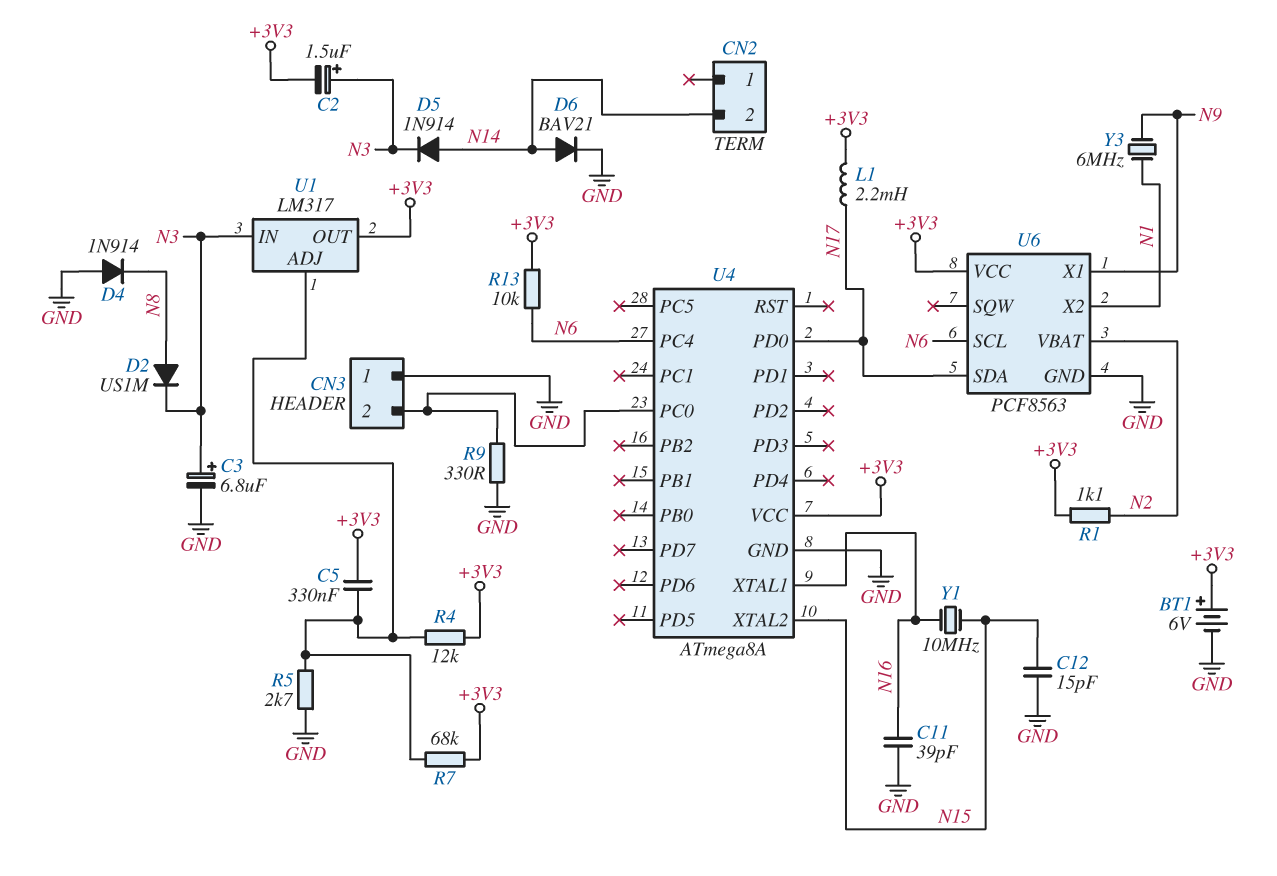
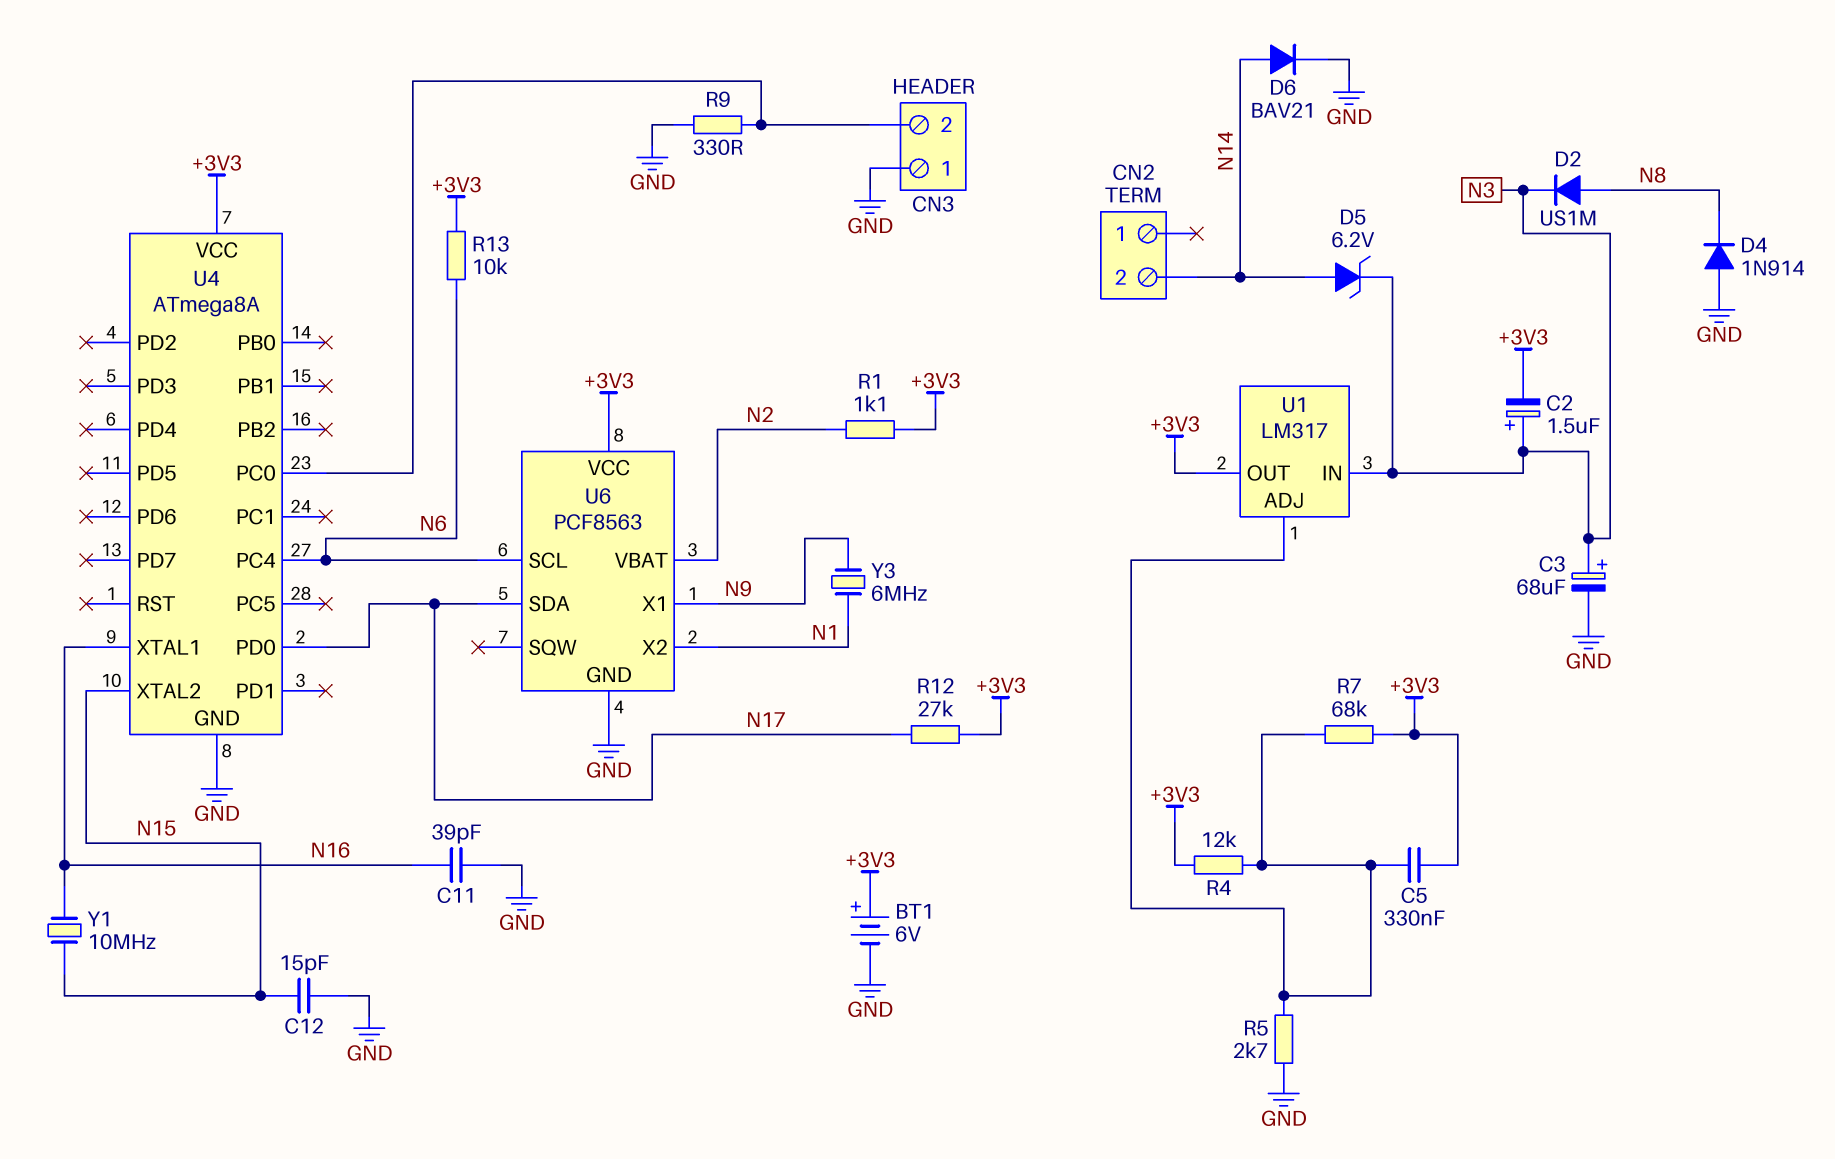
C3: 6.8uF (plus N3, minus GND) -> 68uF (plus N3, minus GND)
D5: diode 1N914 (A N14, K N3) -> zener 6.2V (A N14, K N3)
L1: 2.2mH (+3V3, N17) -> none
R12: none -> 27k (+3V3, N17)

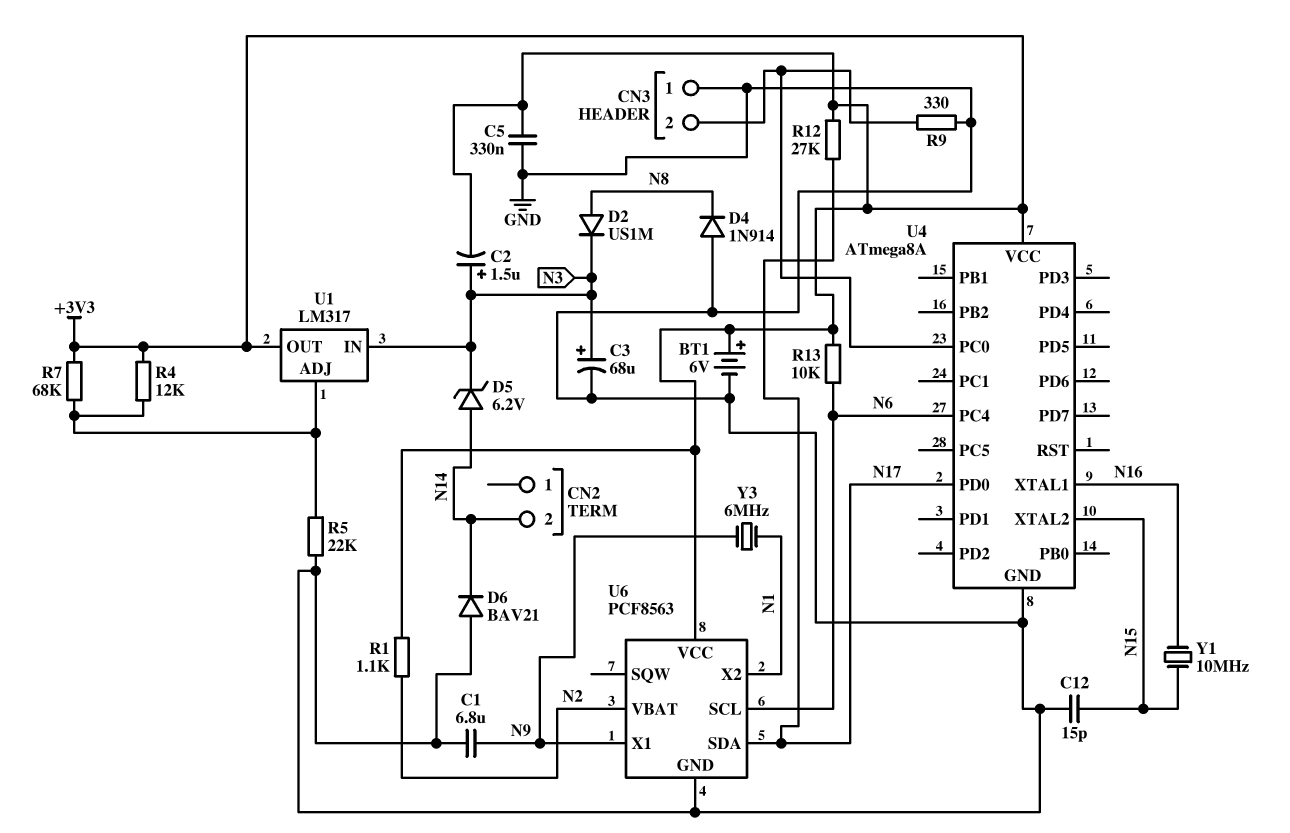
C1: none -> 6.8uF (GND, N9)
C5: 330nF (+3V3, U1/ADJ) -> 330nF (+3V3, GND)
C11: 39pF (GND, N16) -> none
D6: diode BAV21 (A N14, K GND) -> diode BAV21 (A GND, K N14)
R5: 2.7k (GND, U1/ADJ) -> 22k (GND, U1/ADJ)

